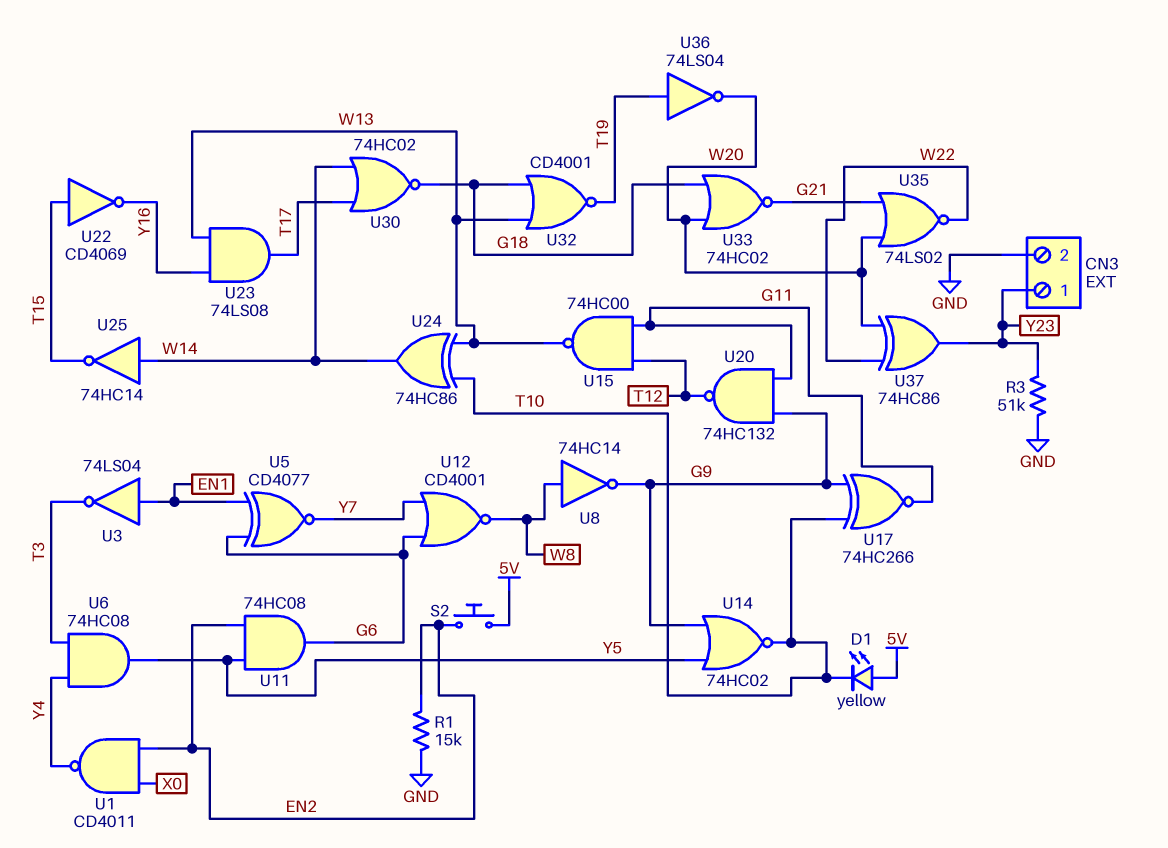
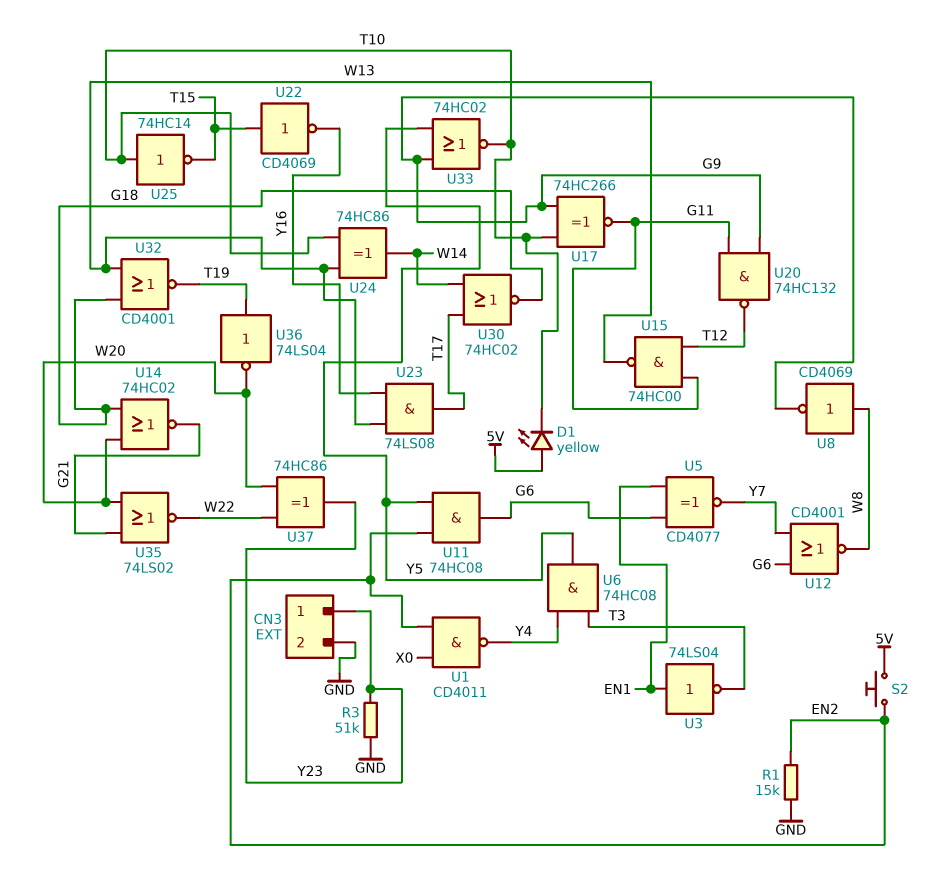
U8: NOT 74HC14 (in W8, out G9) -> NOT CD4069 (in W8, out G9)
U14: NOR 74HC02 (in G9, in Y5, out T10) -> NOR 74HC02 (in G18, in W20, out G21)
U25: NOT 74HC14 (in W14, out T15) -> NOT 74HC14 (in T10, out T15)
U33: NOR 74HC02 (in G18, in W20, out G21) -> NOR 74HC02 (in G9, in Y5, out T10)

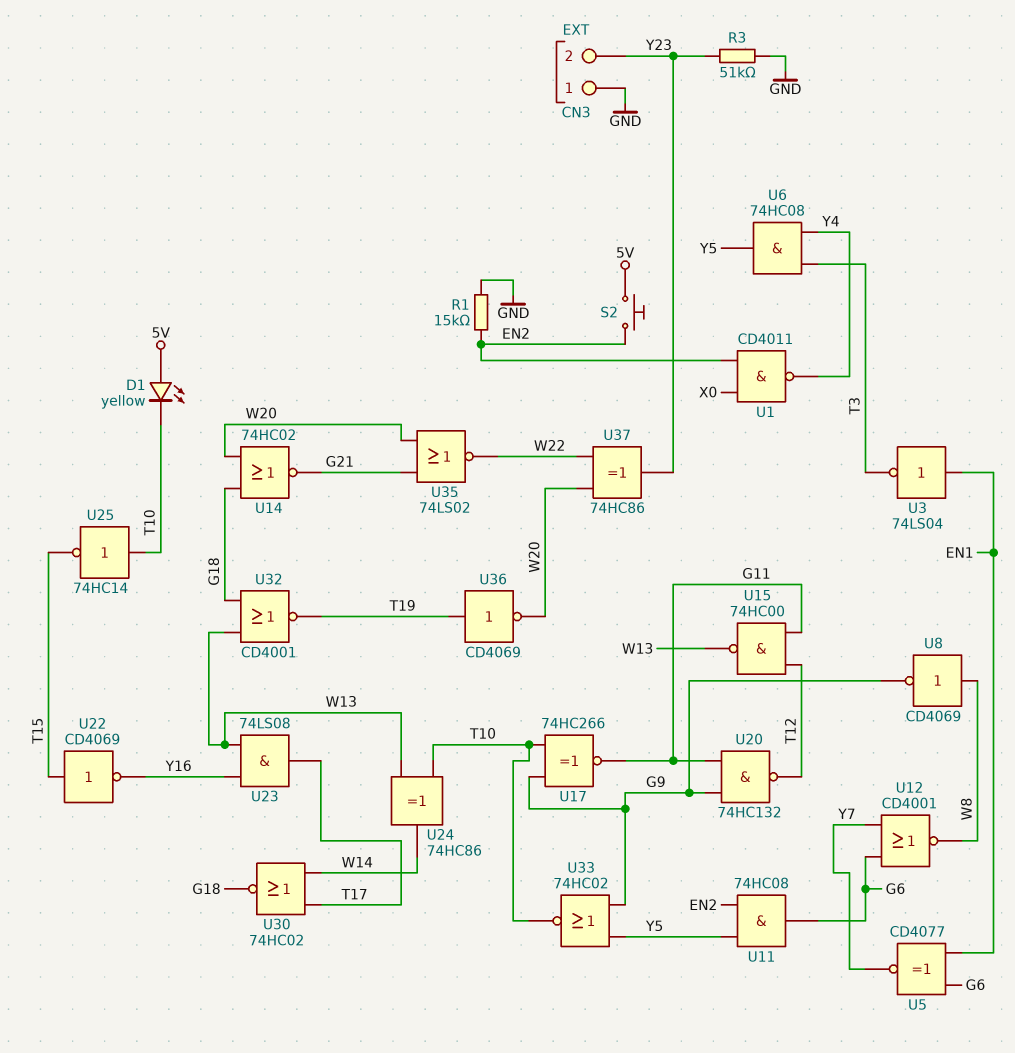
CN3 pin 1: Y23 -> GND
CN3 pin 2: GND -> Y23
U36: NOT 74LS04 (in T19, out W20) -> NOT CD4069 (in T19, out W20)

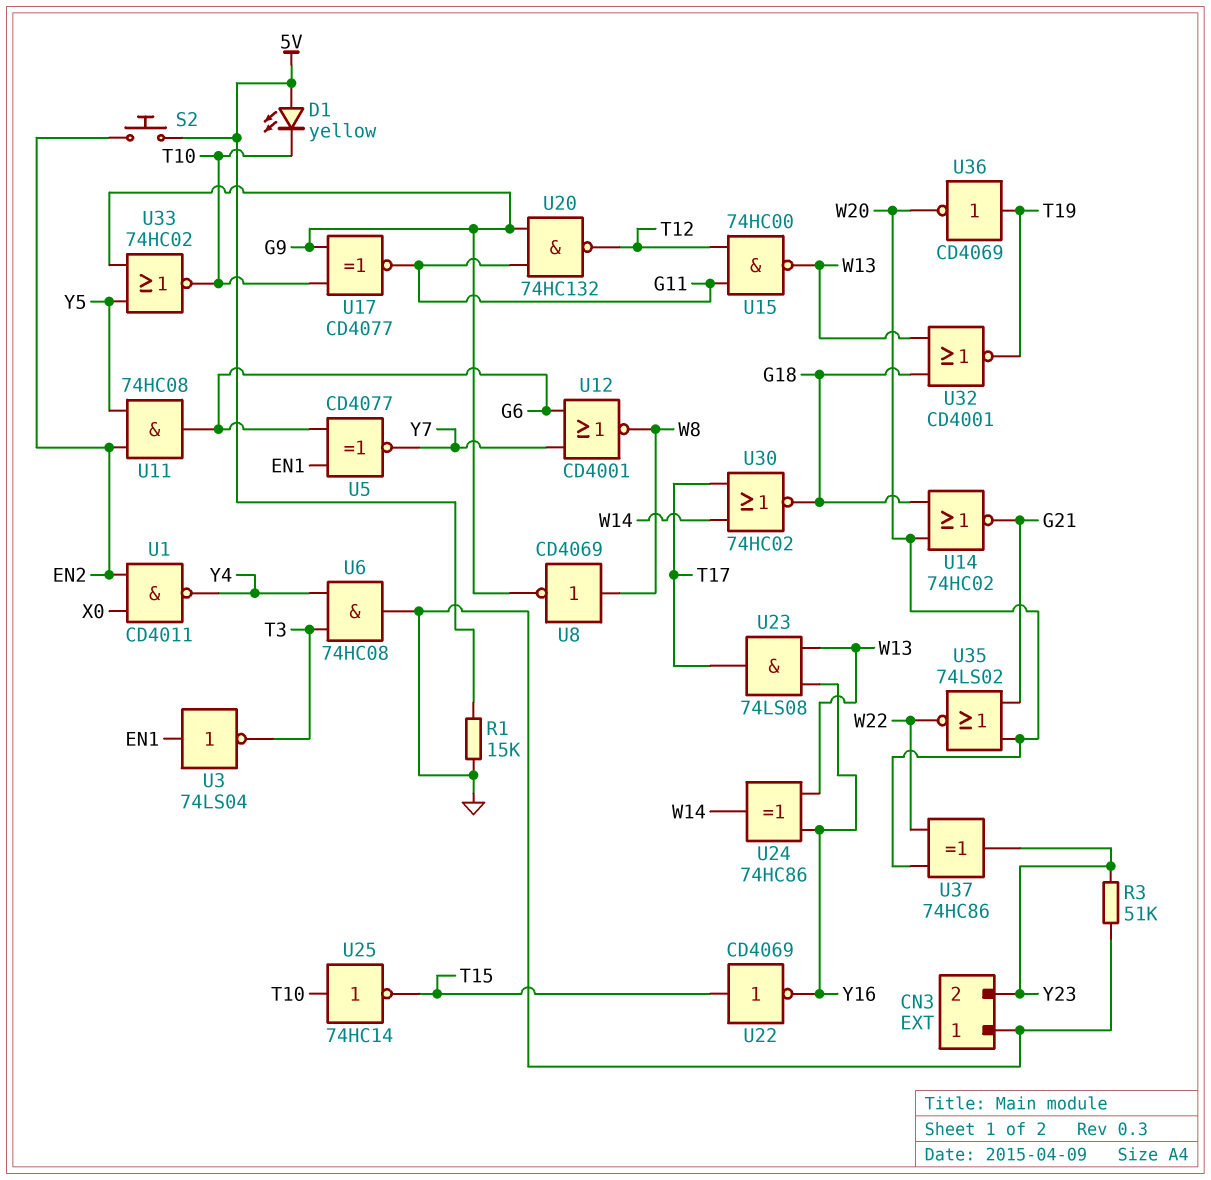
R1: 15k (EN2, GND) -> 15k (5V, GND)
U6: AND 74HC08 (in T3, in Y4, out Y5) -> AND 74HC08 (in T3, in Y4, out GND)
U17: XNOR 74HC266 (in G9, in T10, out G11) -> XNOR CD4077 (in G9, in T10, out G11)
U24: XOR 74HC86 (in T10, in W13, out W14) -> XOR 74HC86 (in W13, in Y16, out W14)

